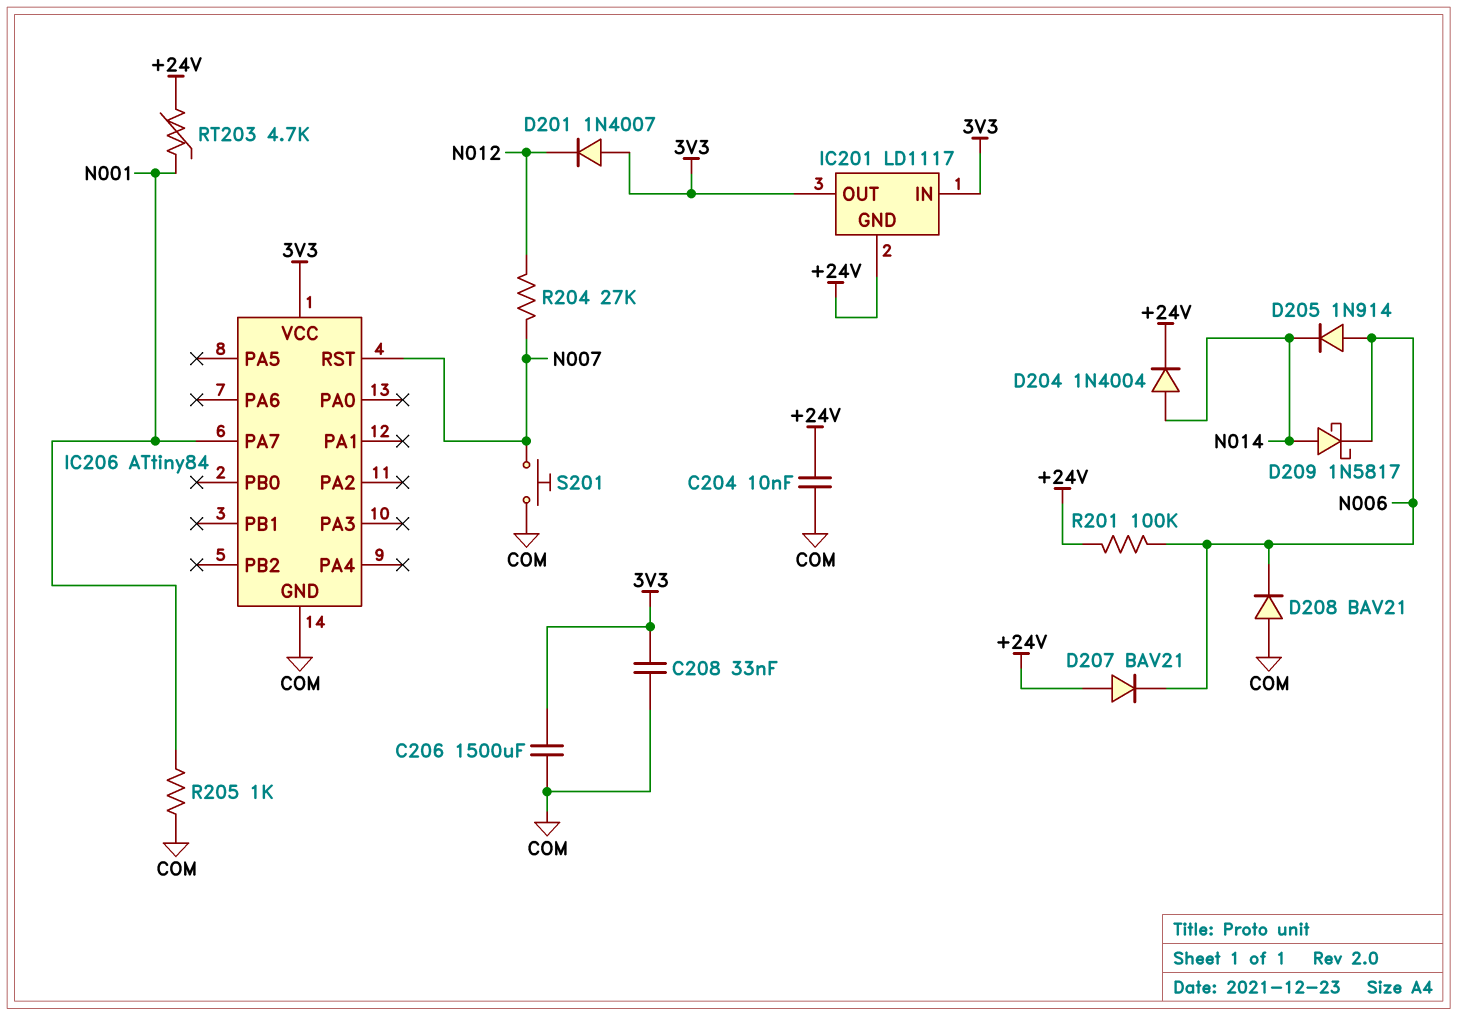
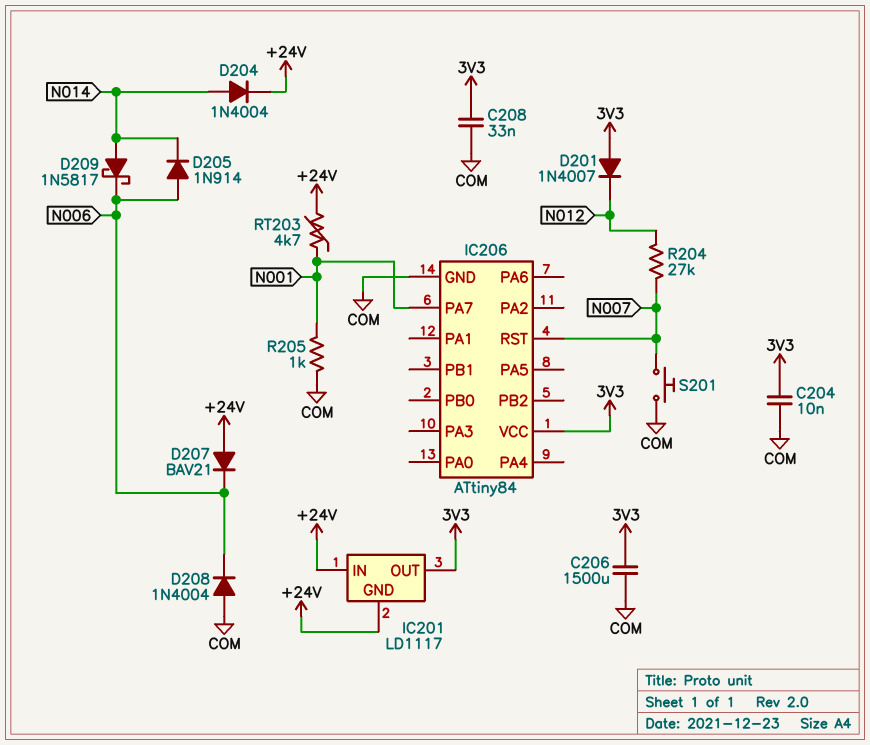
C204: 10nF (+24V, COM) -> 10nF (3V3, COM)
D208: diode BAV21 (A COM, K N006) -> diode 1N4004 (A COM, K N006)
IC201 pin IN: 3V3 -> +24V
R201: 100k (+24V, N006) -> none

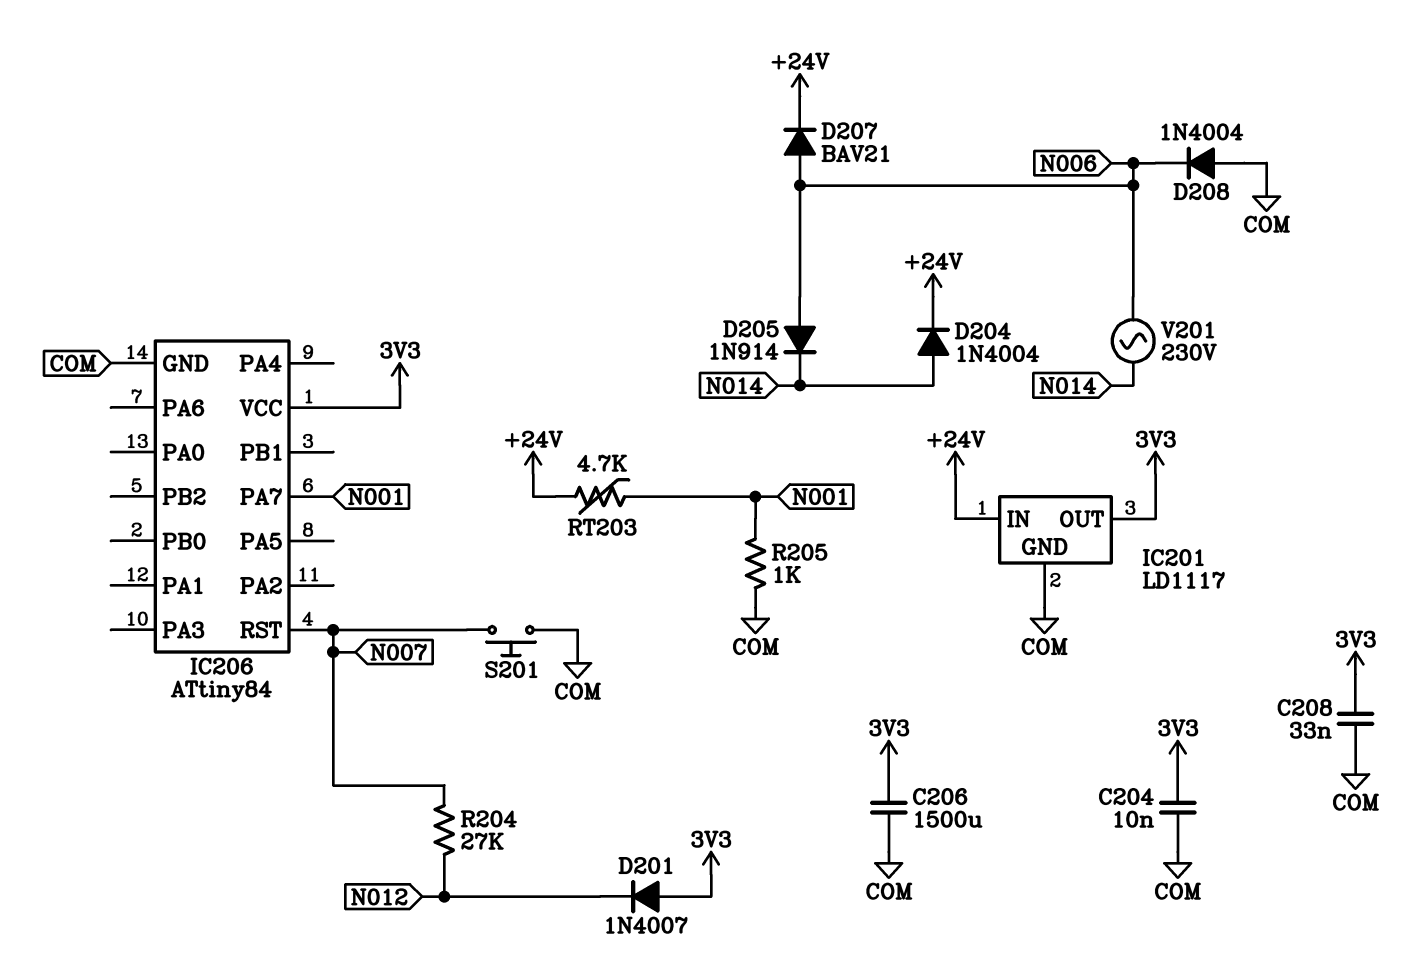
D207: diode BAV21 (A +24V, K N006) -> diode BAV21 (A N006, K +24V)
D209: schottky 1N5817 (A N014, K N006) -> none
IC201 pin GND: +24V -> COM
V201: none -> AC 230V (N006, N014)

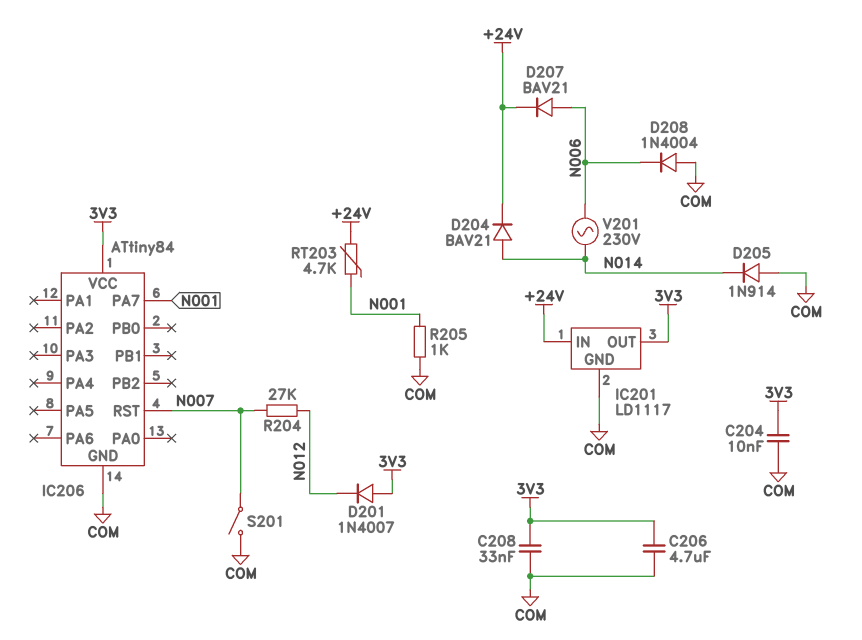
C206: 1500uF (3V3, COM) -> 4.7uF (3V3, COM)
D204: diode 1N4004 (A N014, K +24V) -> diode BAV21 (A N014, K +24V)
D205: diode 1N914 (A N006, K N014) -> diode 1N914 (A COM, K N014)
S201: button (COM, N007) -> switch (COM, N007)

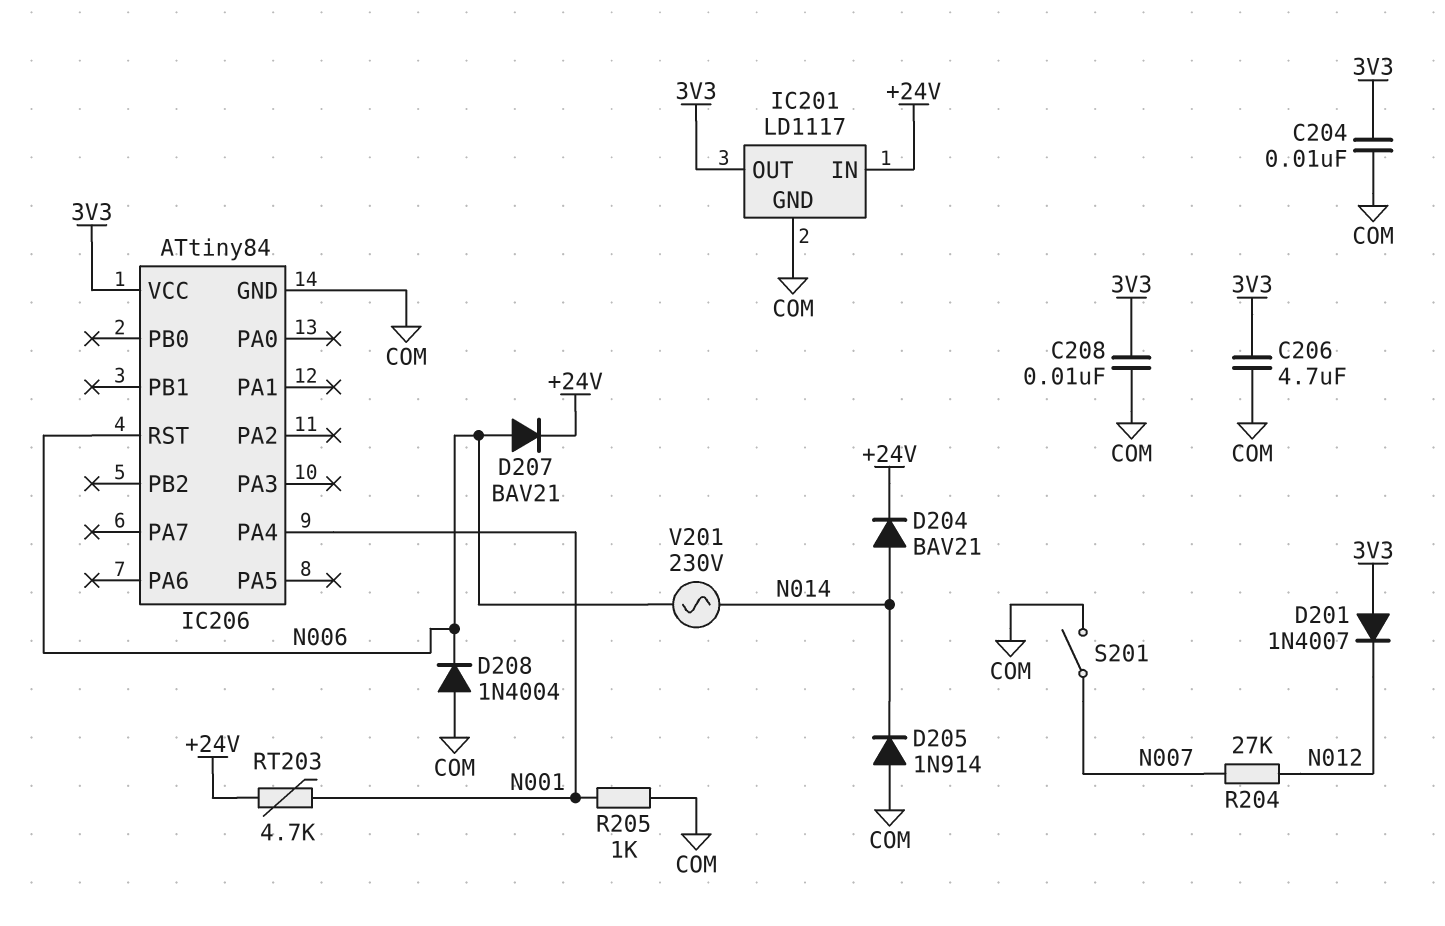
C208: 33nF (3V3, COM) -> 10nF (3V3, COM)
IC206 pin PA4: none -> N001
IC206 pin PA7: N001 -> none
IC206 pin RST: N007 -> N006

